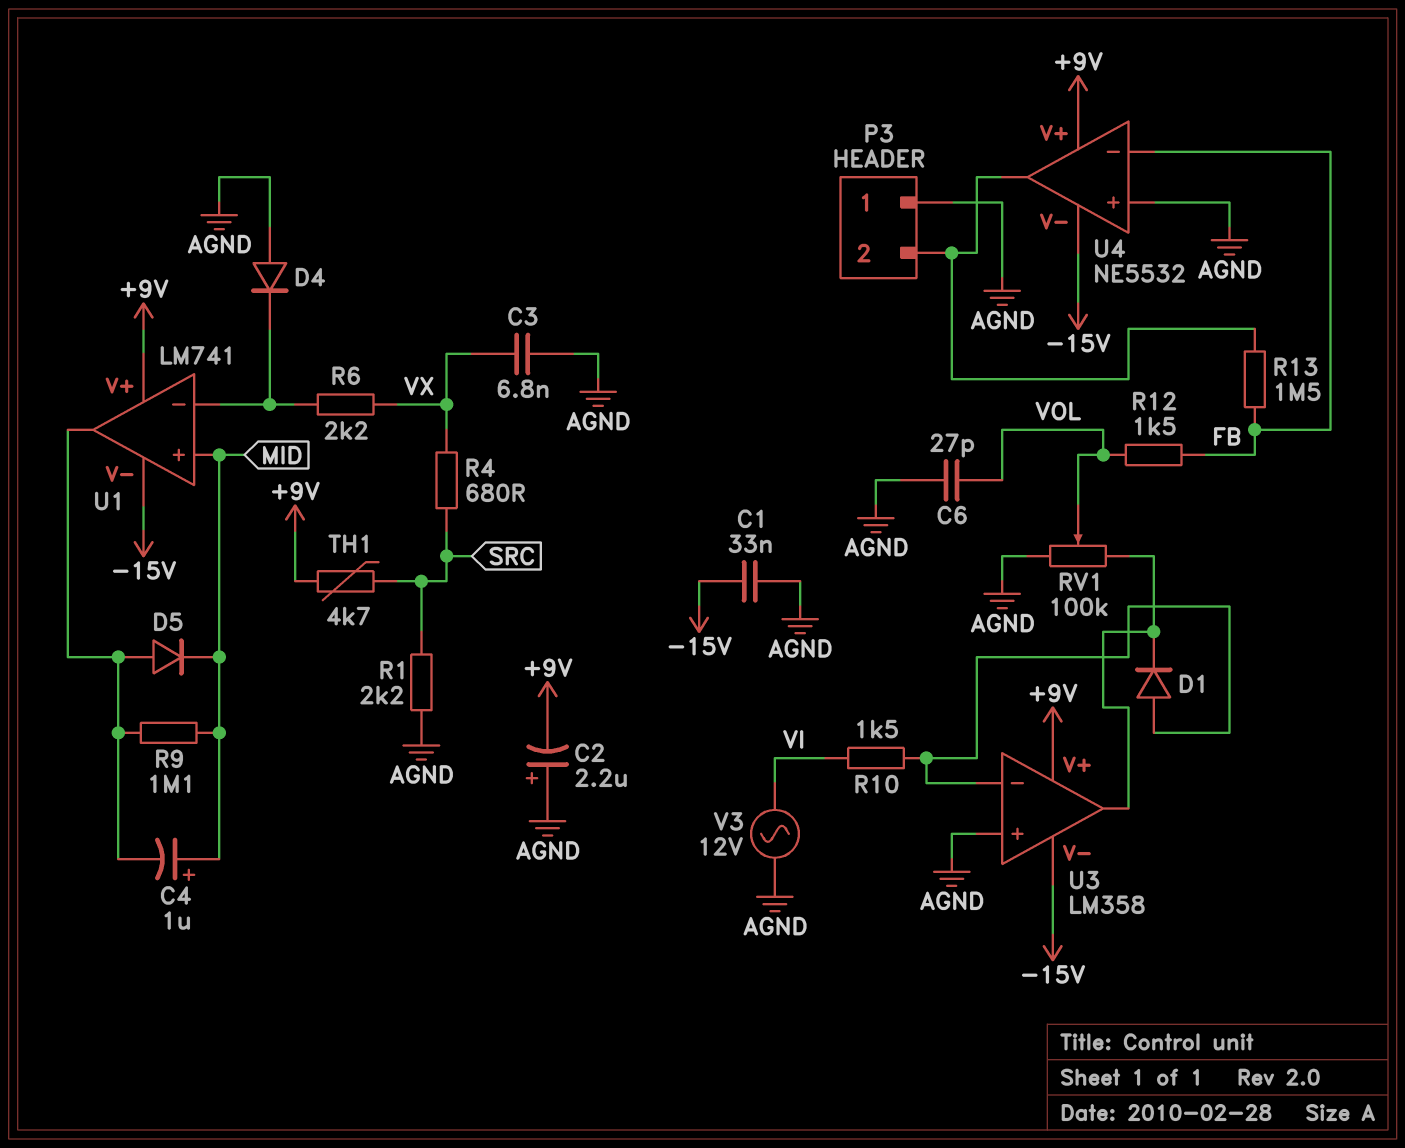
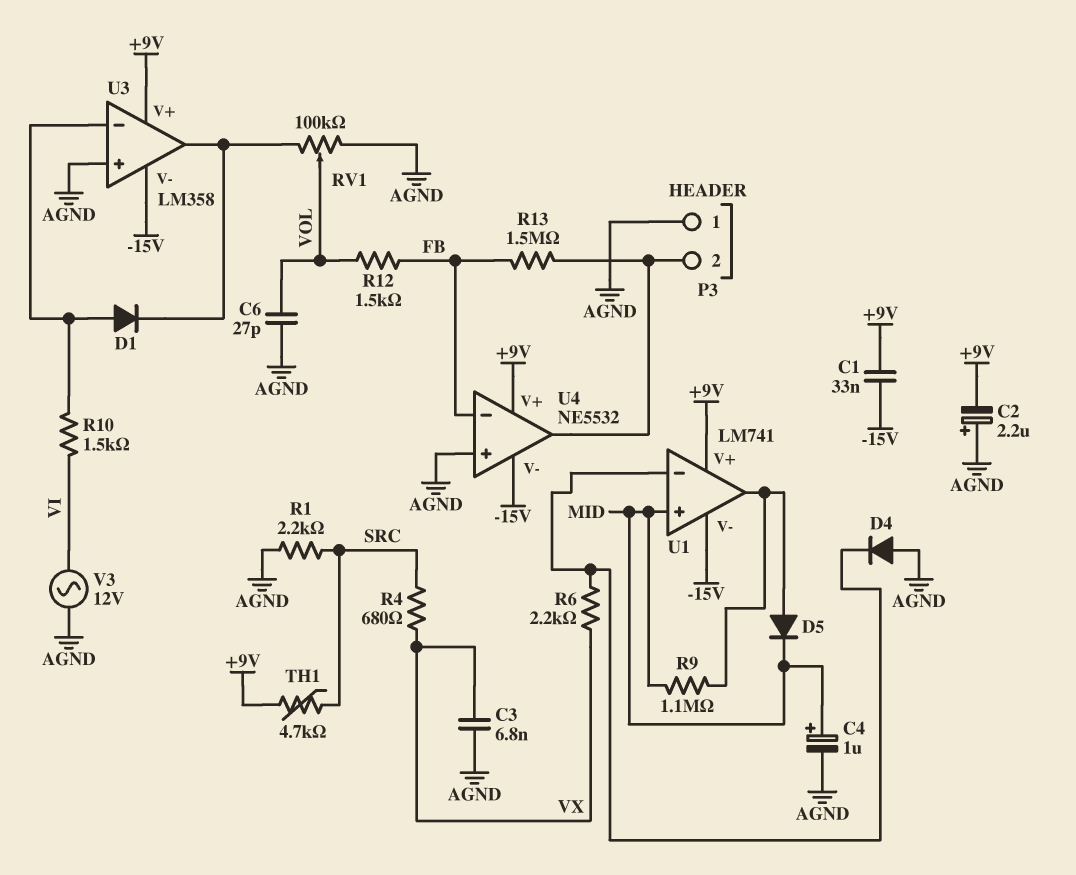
C1: 33nF (-15V, AGND) -> 33nF (+9V, -15V)
C4: 1uF (plus MID, minus U1/out) -> 1uF (plus MID, minus AGND)

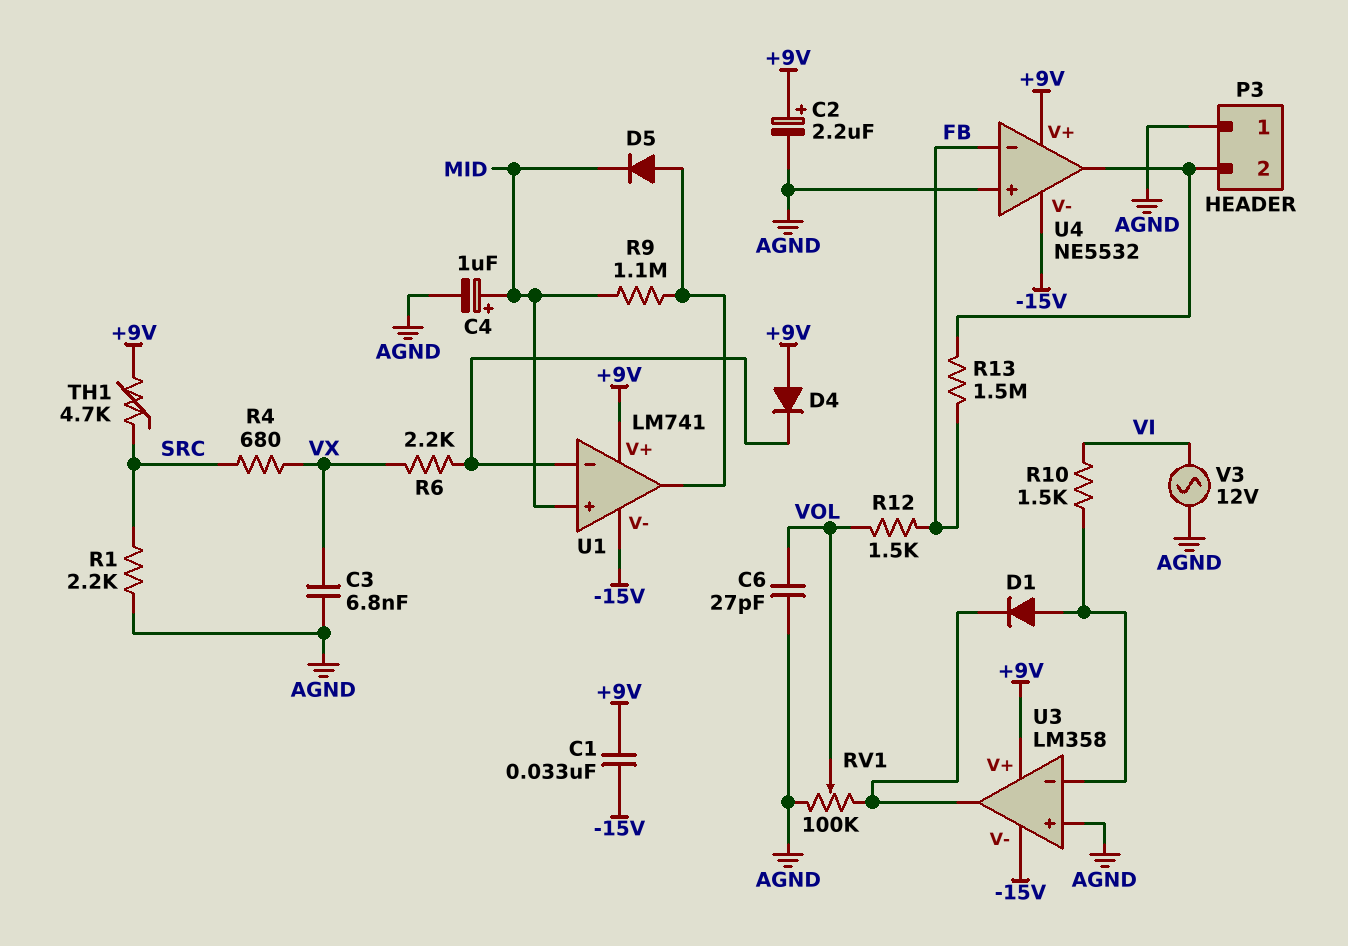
C2: 2.2uF (plus AGND, minus +9V) -> 2.2uF (plus +9V, minus AGND)
D4: diode (A AGND, K U1/in-) -> diode (A +9V, K U1/in-)

